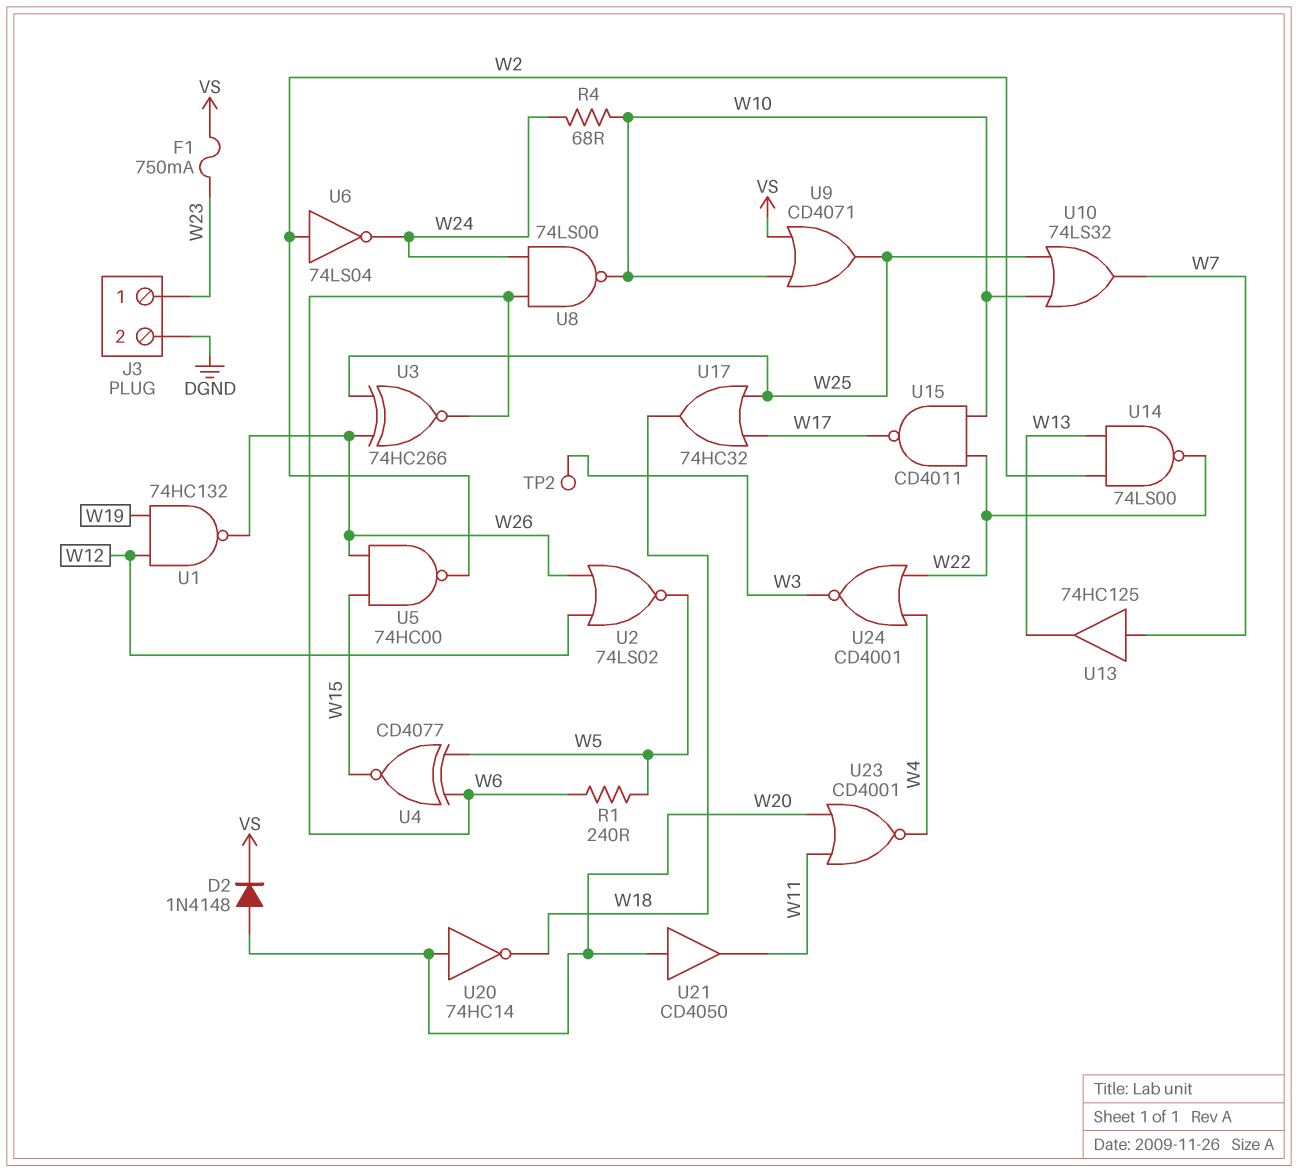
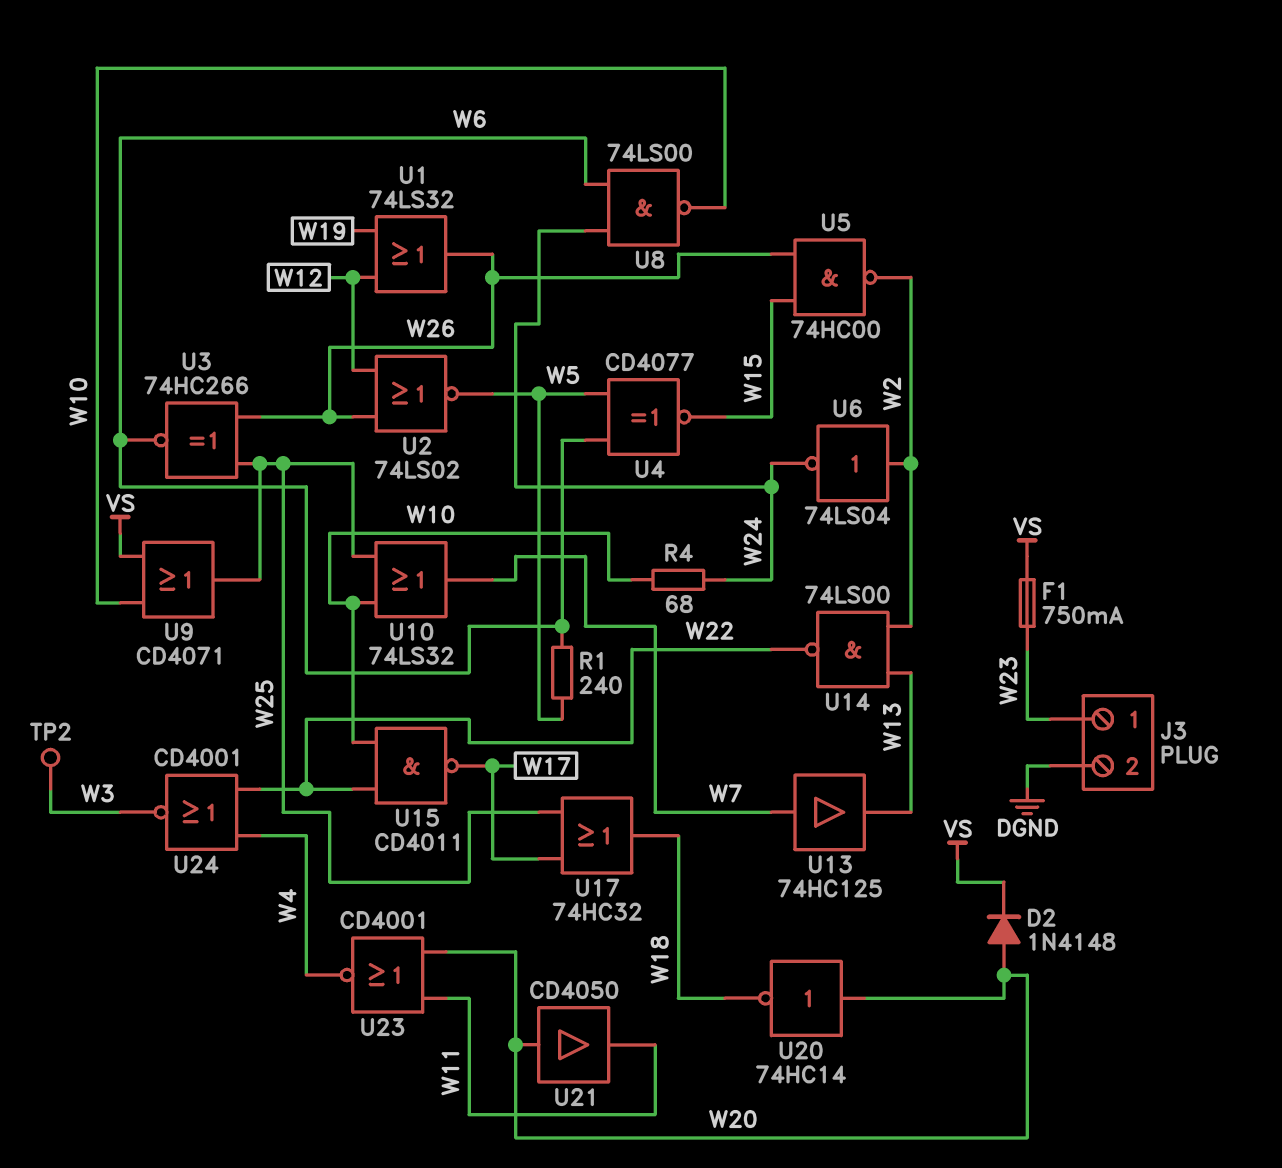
U1: NAND 74HC132 (in W12, in W19, out W26) -> OR 74LS32 (in W12, in W19, out W26)

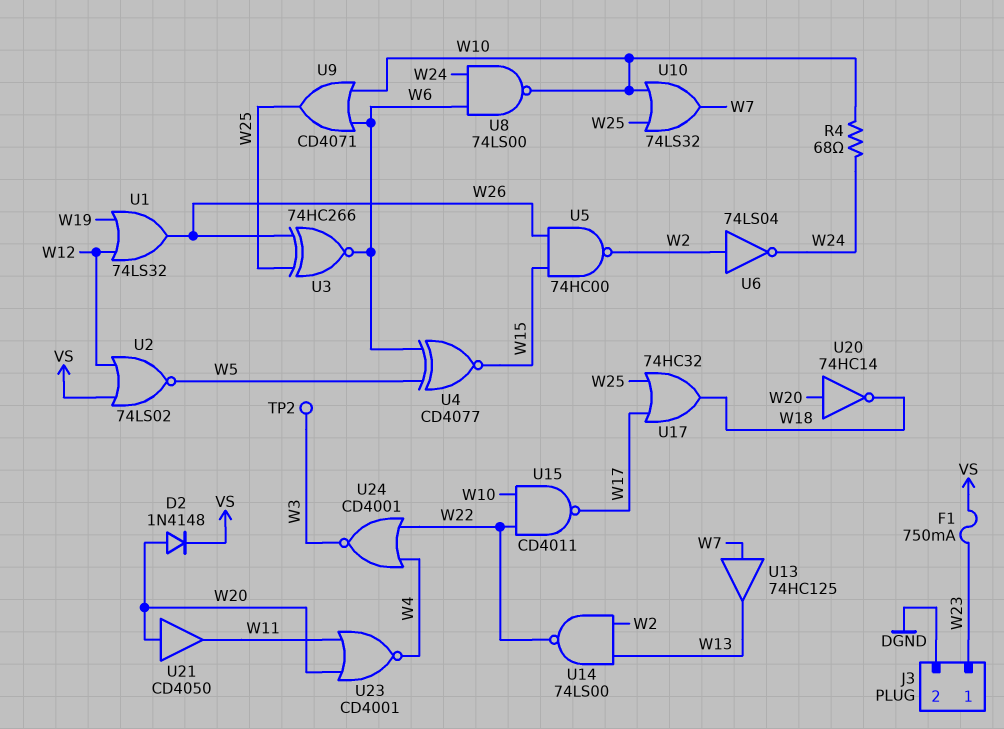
R1: 240 (W5, W6) -> none
U2: NOR 74LS02 (in W12, in W26, out W5) -> NOR 74LS02 (in VS, in W12, out W5)
U9: OR CD4071 (in VS, in W10, out W25) -> OR CD4071 (in W6, in W10, out W25)

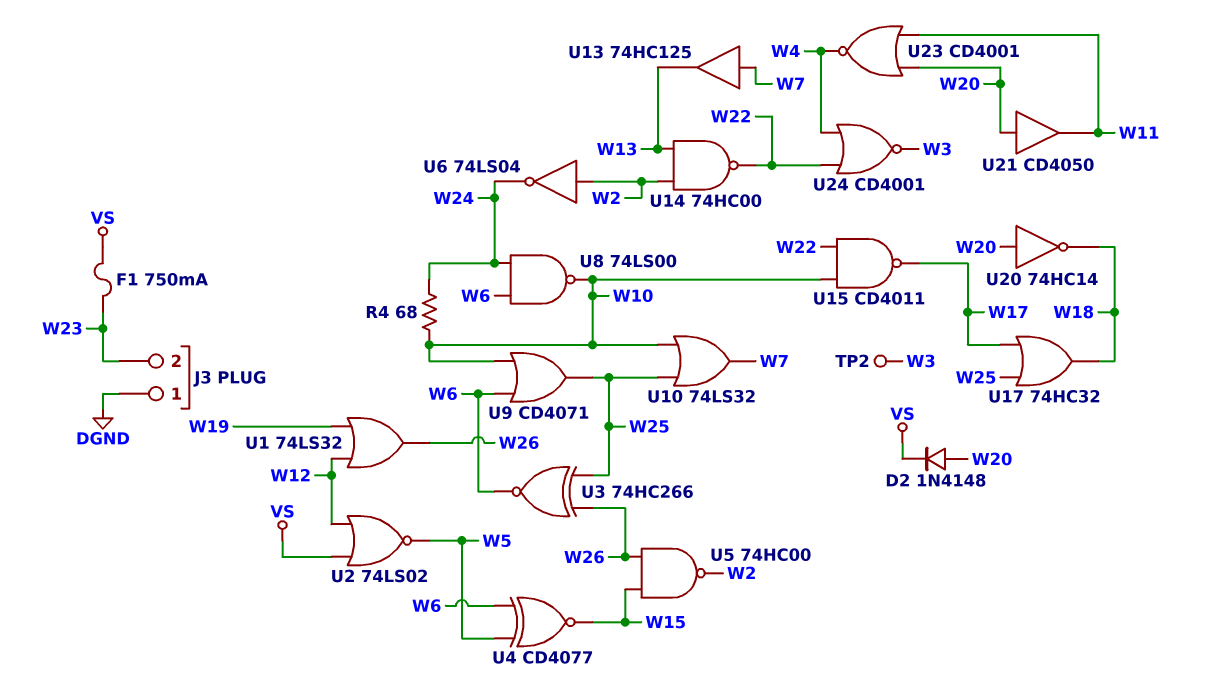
J3 pin 1: W23 -> DGND
J3 pin 2: DGND -> W23
U14: NAND 74LS00 (in W2, in W13, out W22) -> NAND 74HC00 (in W2, in W13, out W22)

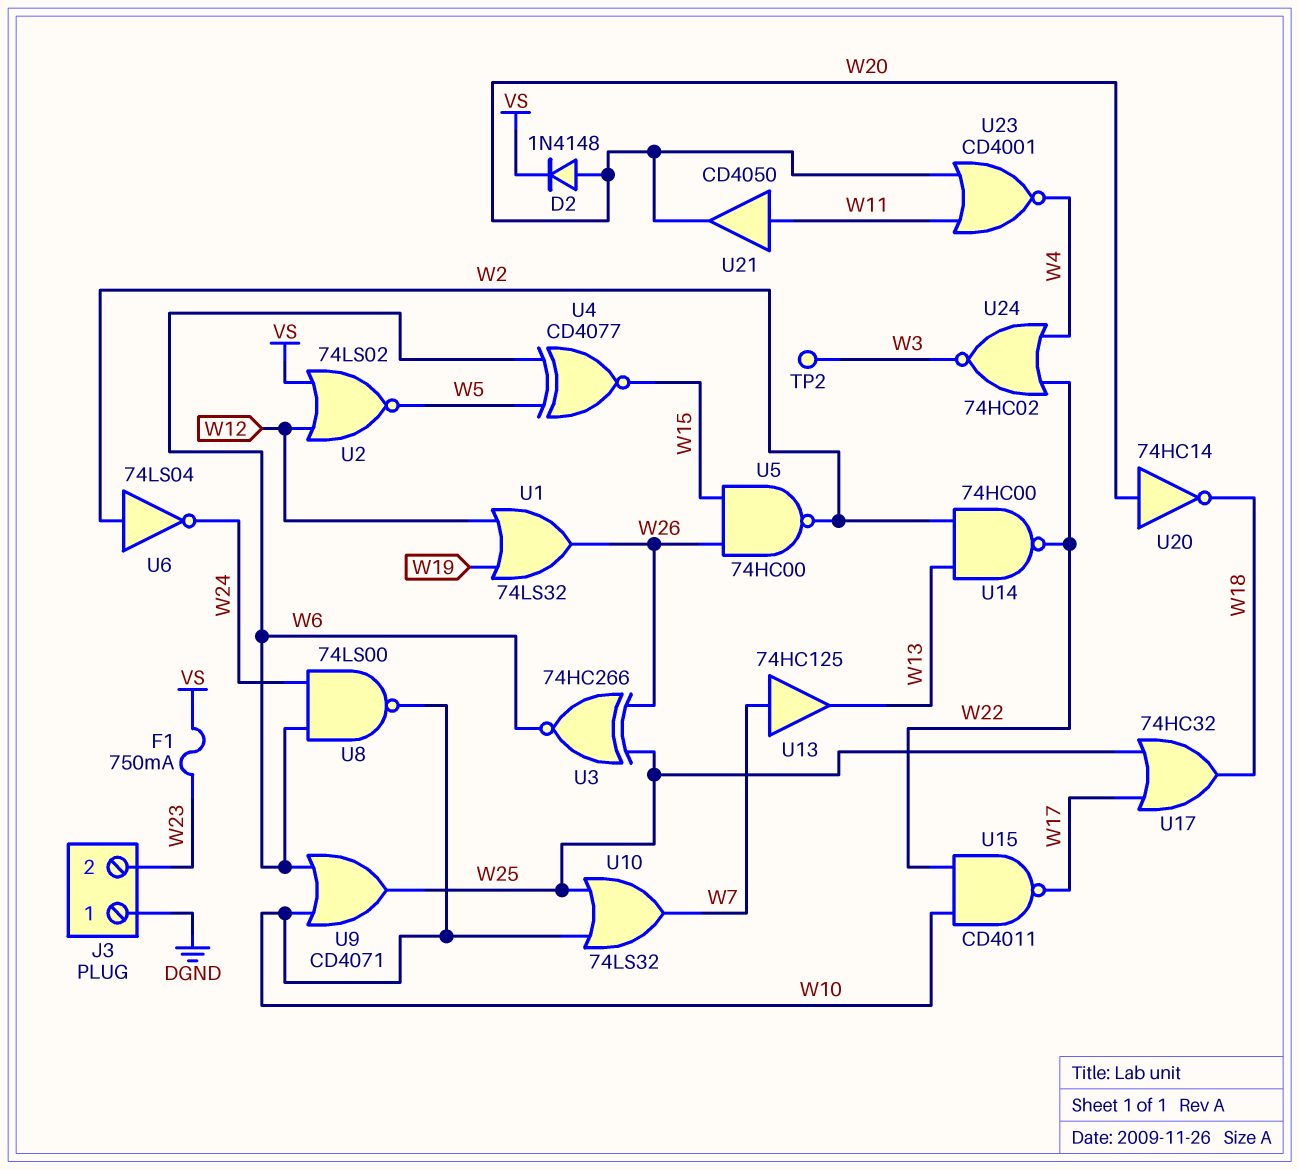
R4: 68 (W10, W24) -> none
U21: buffer CD4050 (in W20, out W11) -> buffer CD4050 (in W11, out W20)
U24: NOR CD4001 (in W4, in W22, out W3) -> NOR 74HC02 (in W4, in W22, out W3)

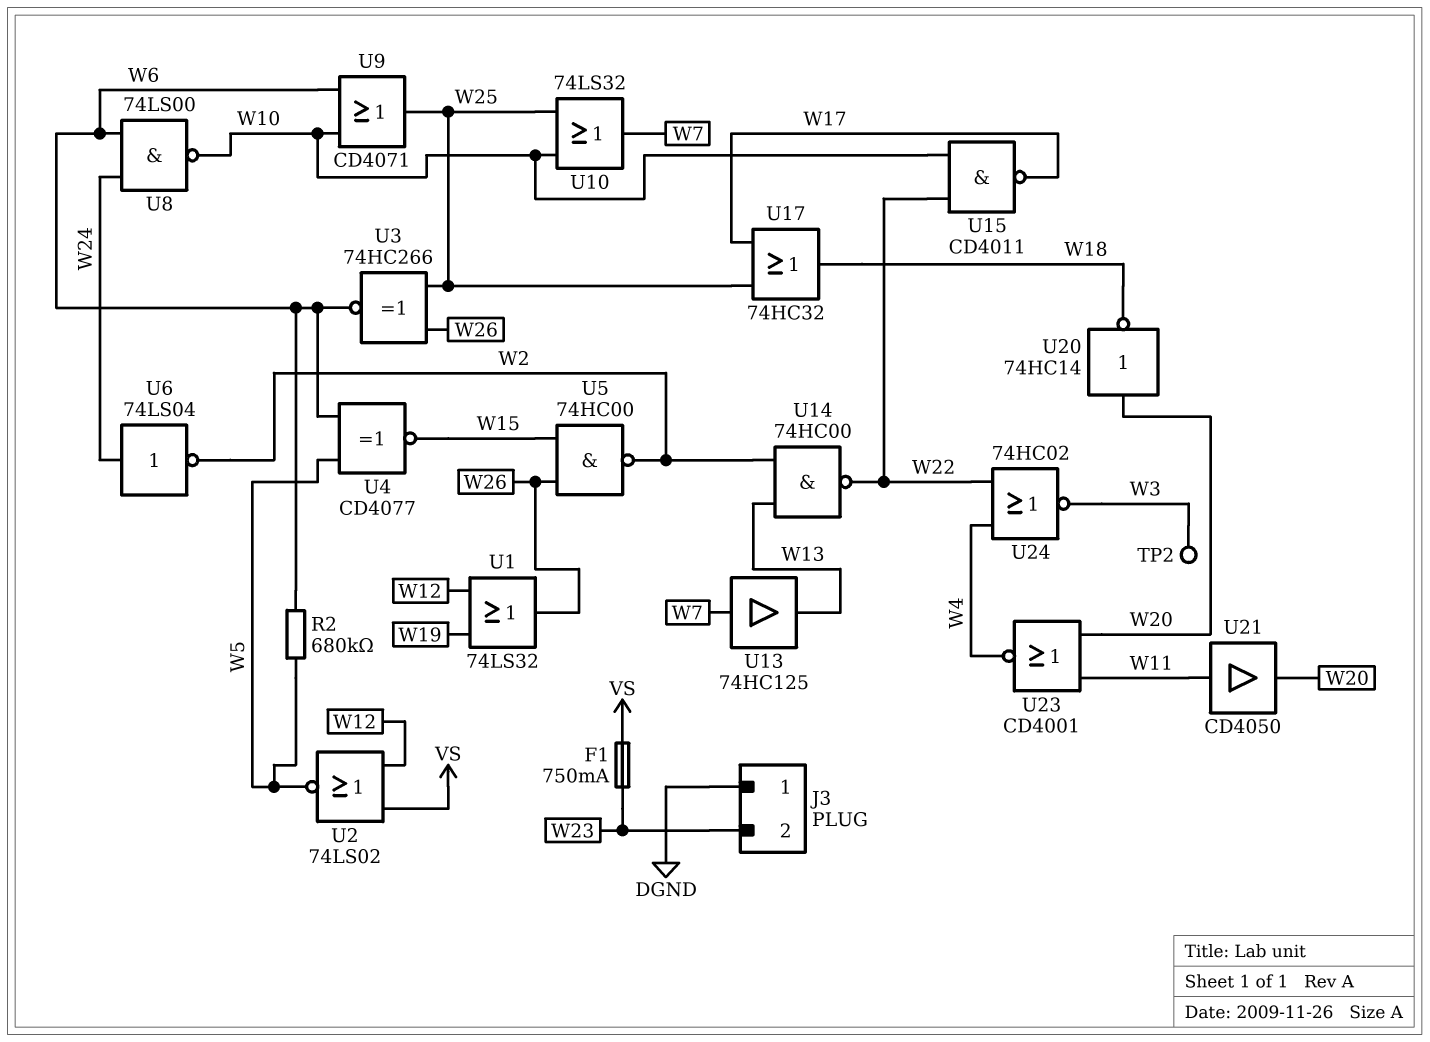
D2: diode 1N4148 (A W20, K VS) -> none
R2: none -> 680k (W5, W6)
U6: NOT 74LS04 (in W2, out W24) -> NOT 74LS04 (in W24, out W2)

